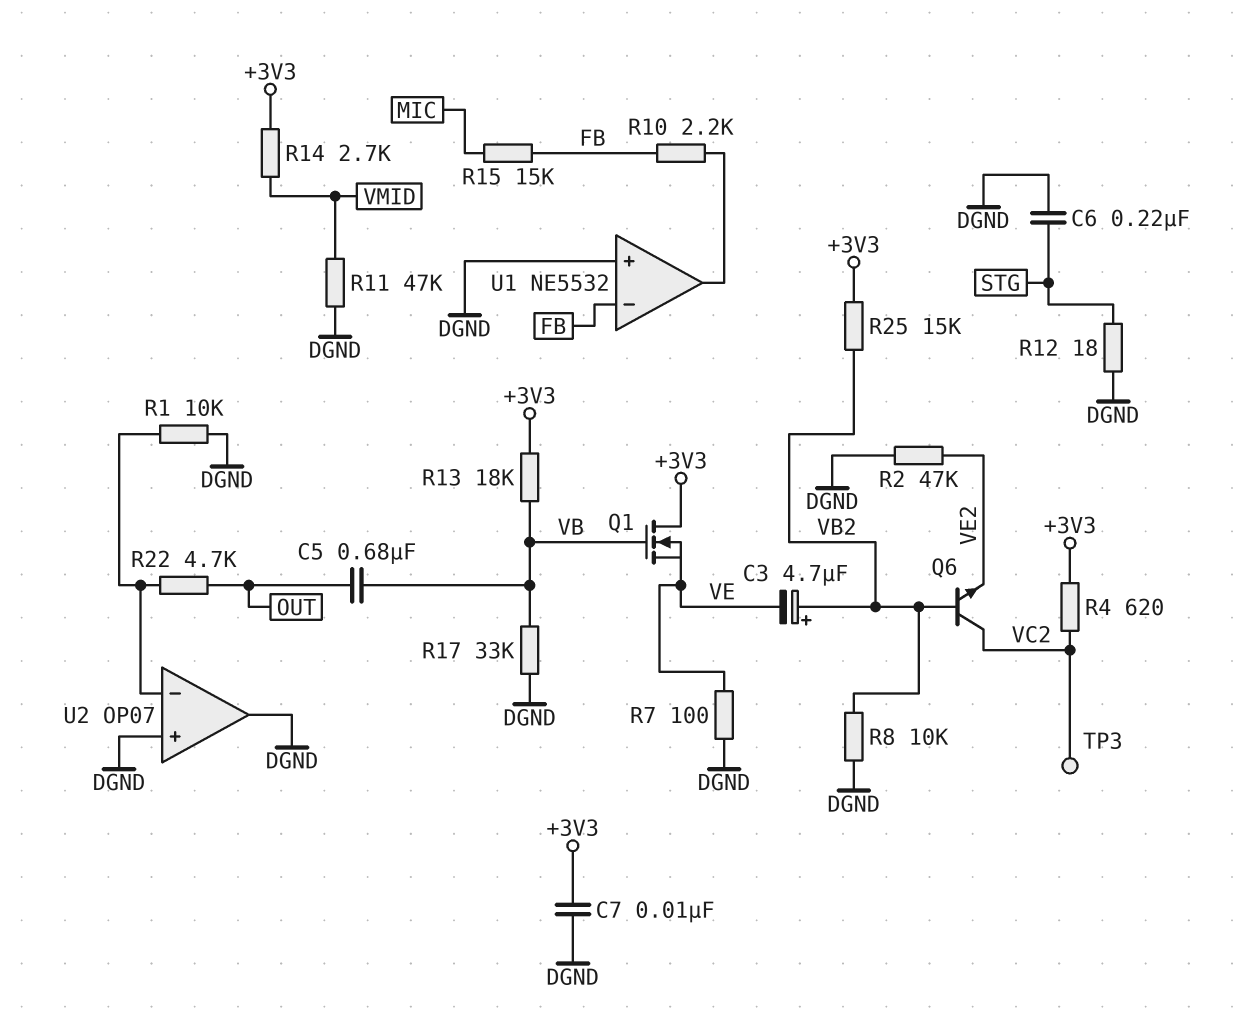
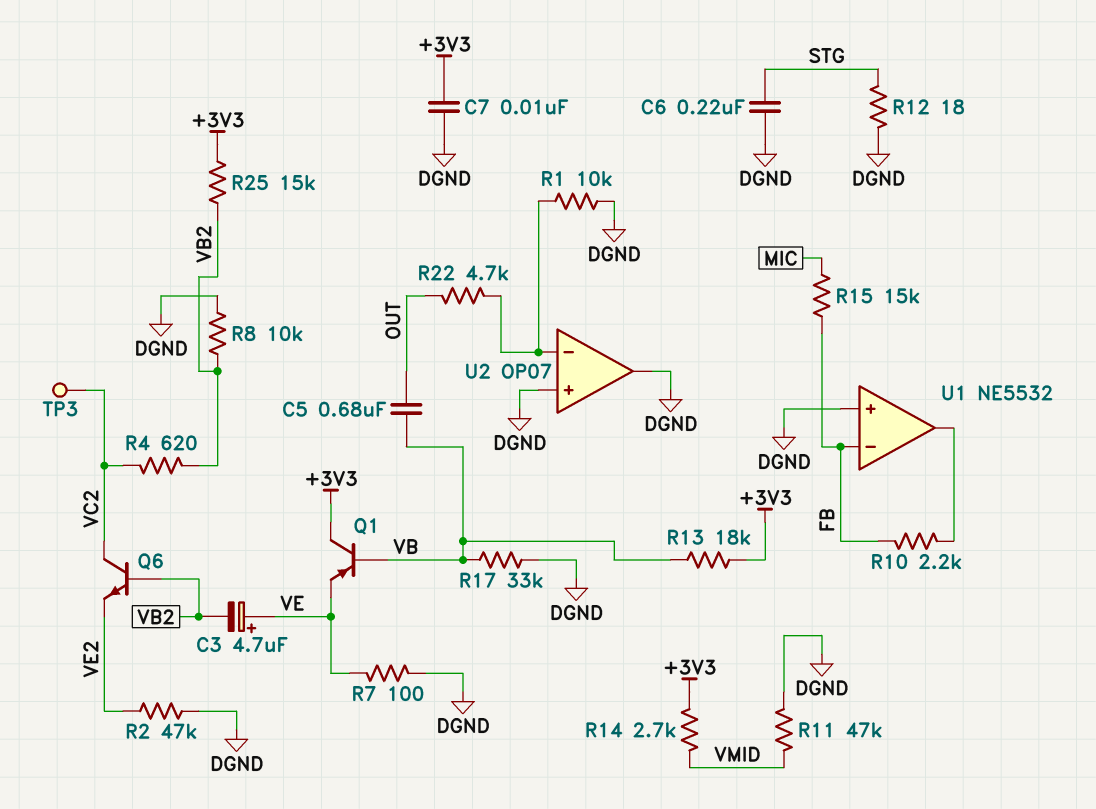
C3: 4.7uF (plus VB2, minus VE) -> 4.7uF (plus VE, minus VB2)
Q1: NMOS (G VB, D +3V3, S VE) -> PNP (B VB, C +3V3, E VE)
R4: 620 (+3V3, VC2) -> 620 (VB2, VC2)

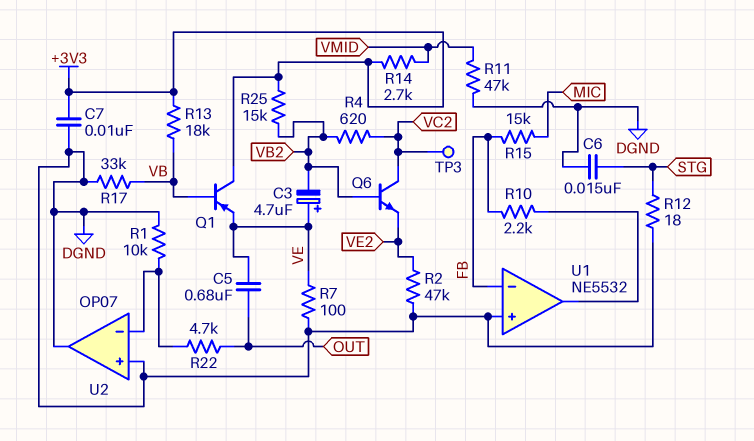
C5: 680nF (OUT, VB) -> 680nF (OUT, VE)
C6: 220nF (DGND, STG) -> 15nF (DGND, STG)
R8: 10k (DGND, VB2) -> none

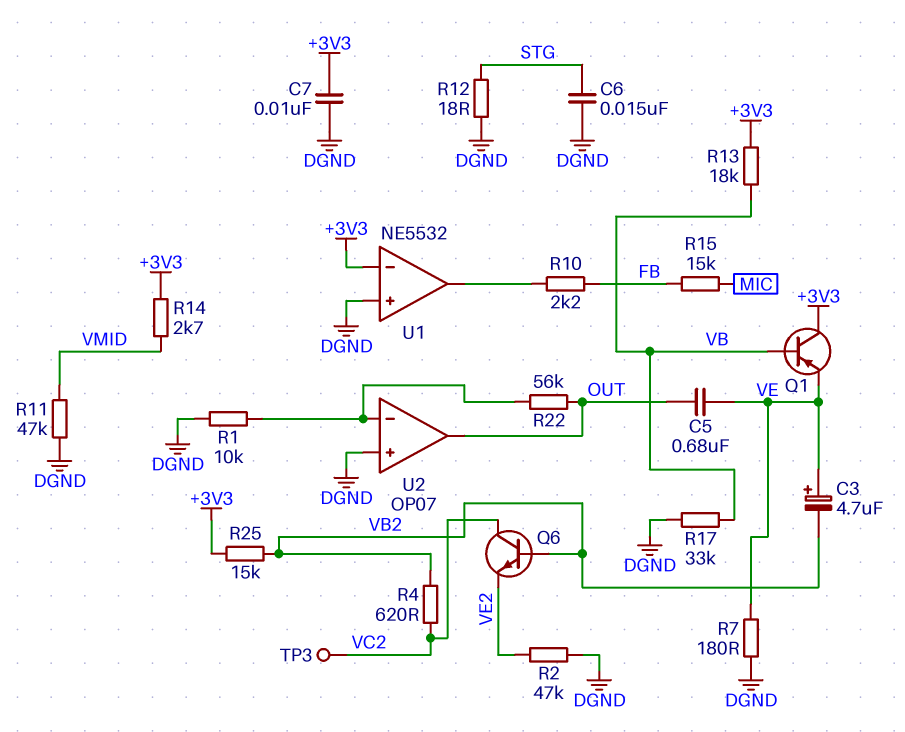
R7: 100 (DGND, VE) -> 180 (DGND, VE)
R22: 4.7k (OUT, U2/in-) -> 56k (OUT, U2/in-)
U1 pin in-: FB -> +3V3
U2 pin out: DGND -> OUT

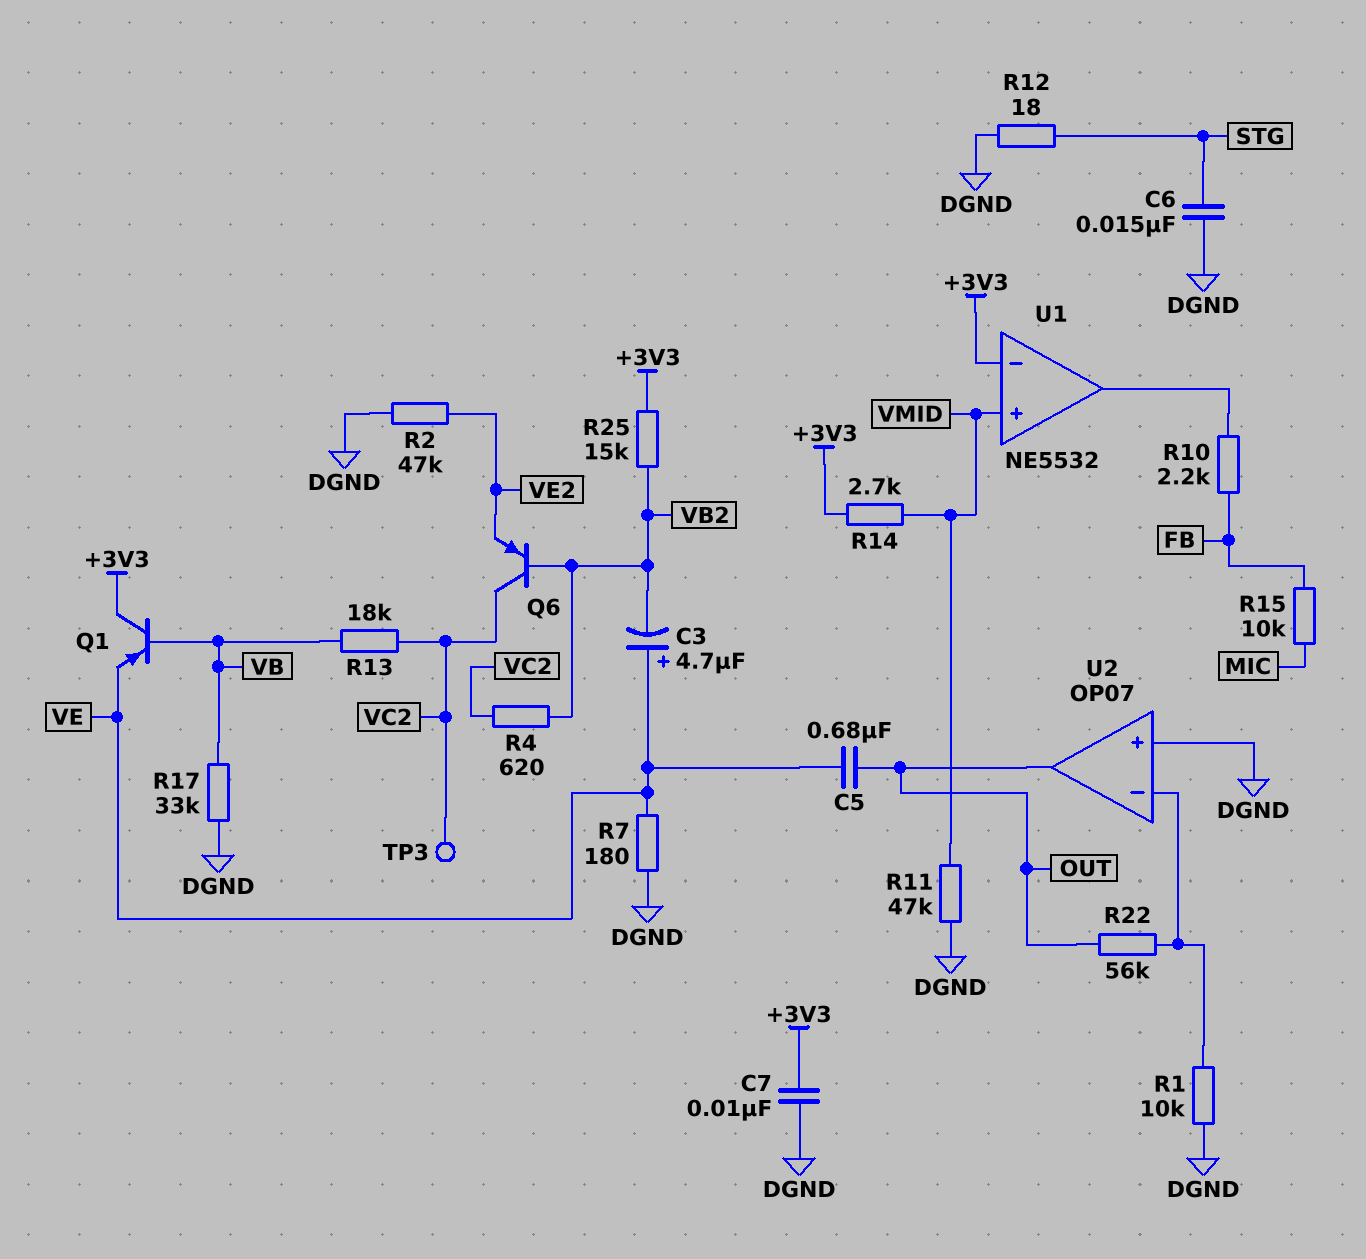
Q6: NPN (B VB2, C VC2, E VE2) -> PNP (B VB2, C VC2, E VE2)
R13: 18k (+3V3, VB) -> 18k (VB, VC2)
R15: 15k (FB, MIC) -> 10k (FB, MIC)
U1 pin in+: DGND -> VMID

